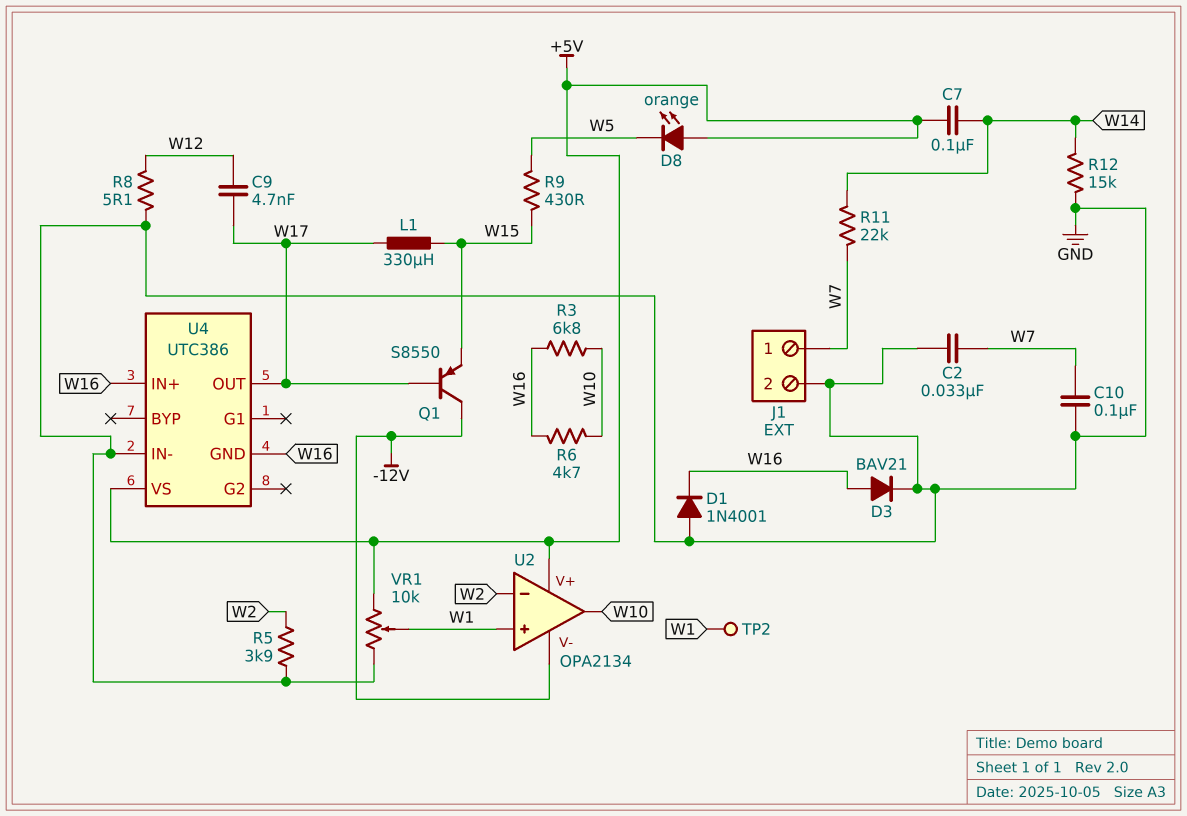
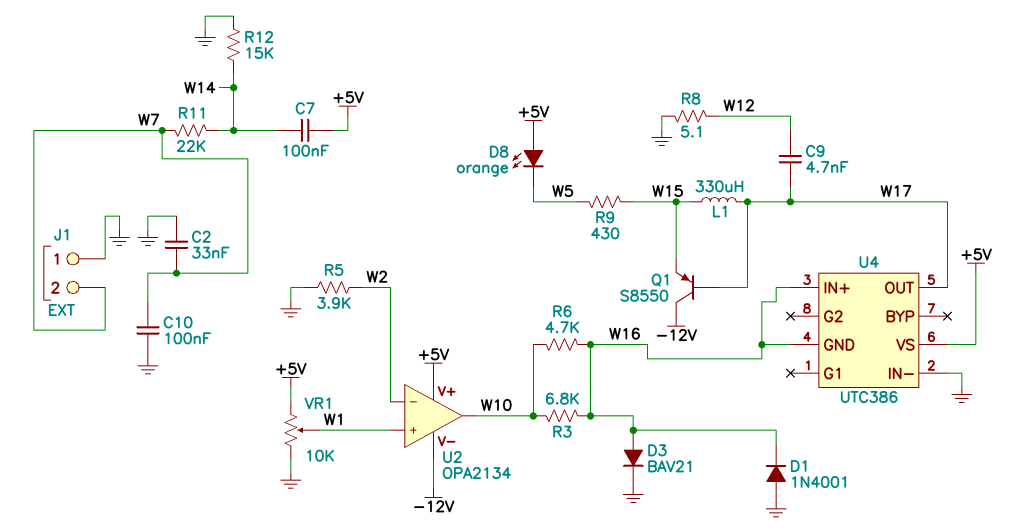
J1 pin 1: W7 -> GND
J1 pin 2: GND -> W7
TP2: test point (W1) -> none

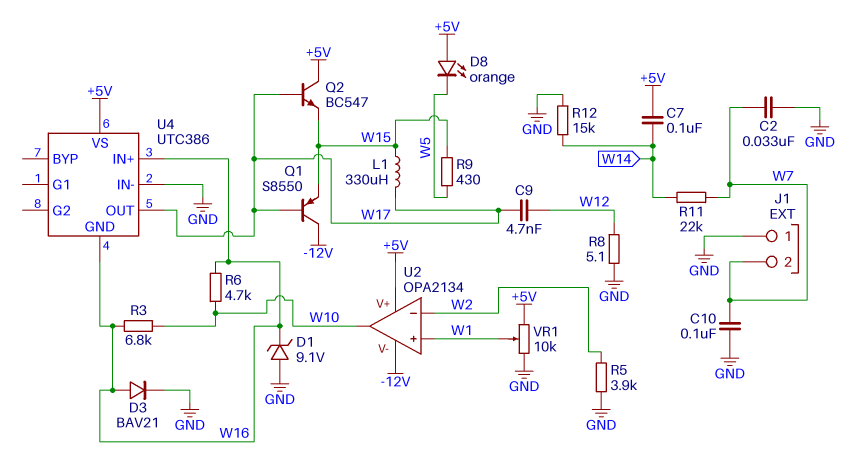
D1: diode 1N4001 (A GND, K W16) -> zener 9.1V (A GND, K W16)
Q2: none -> NPN BC547 (B W17, C +5V, E W15)

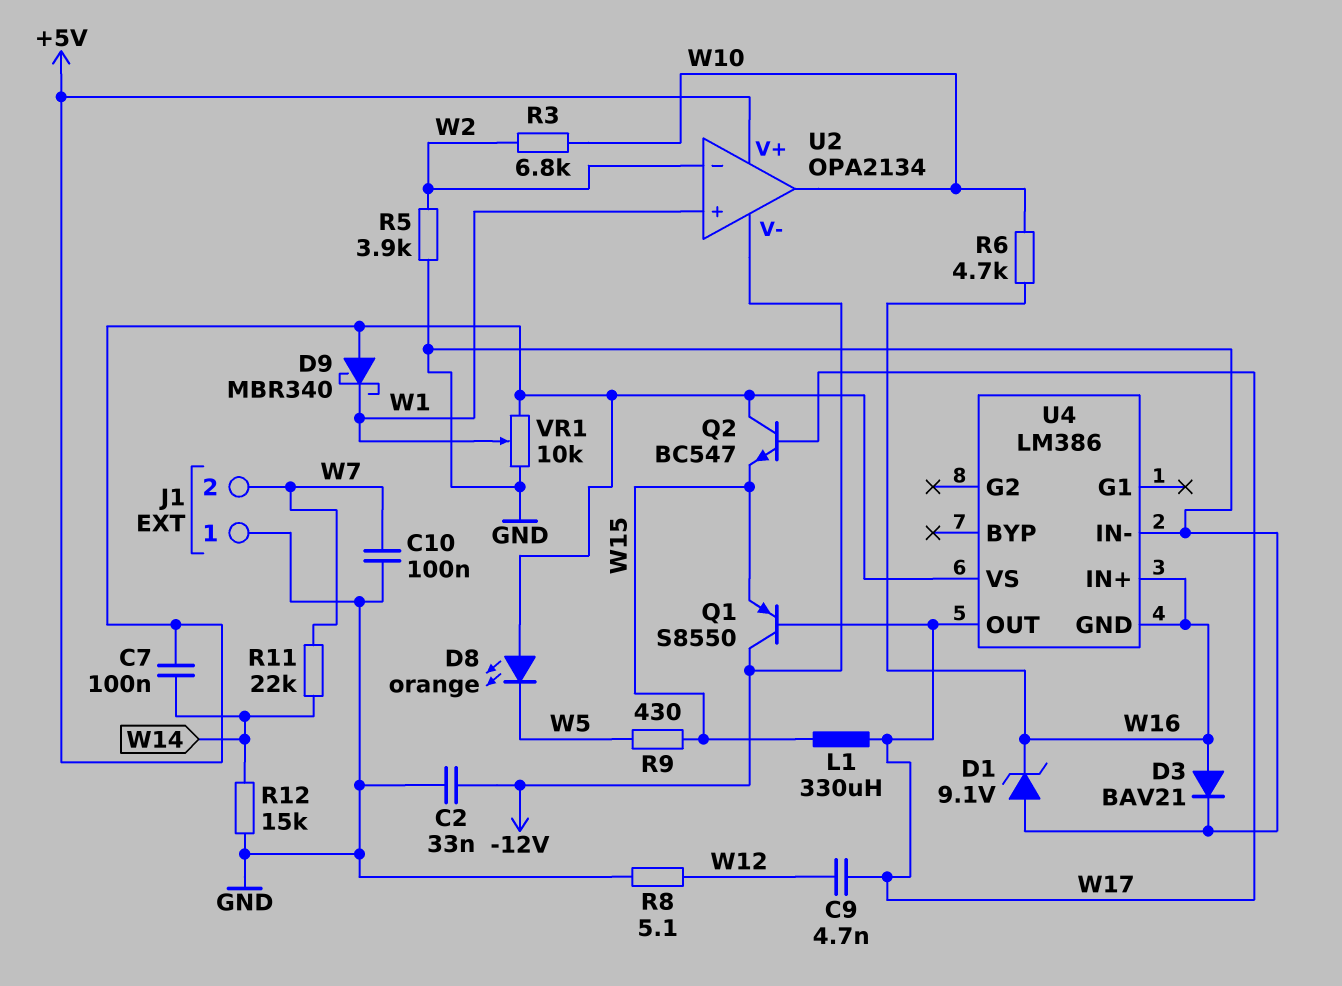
C2: 33nF (GND, W7) -> 33nF (-12V, GND)
D9: none -> schottky MBR340 (A +5V, K W1)
R3: 6.8k (W10, W16) -> 6.8k (W2, W10)
U4: UTC386 -> LM386

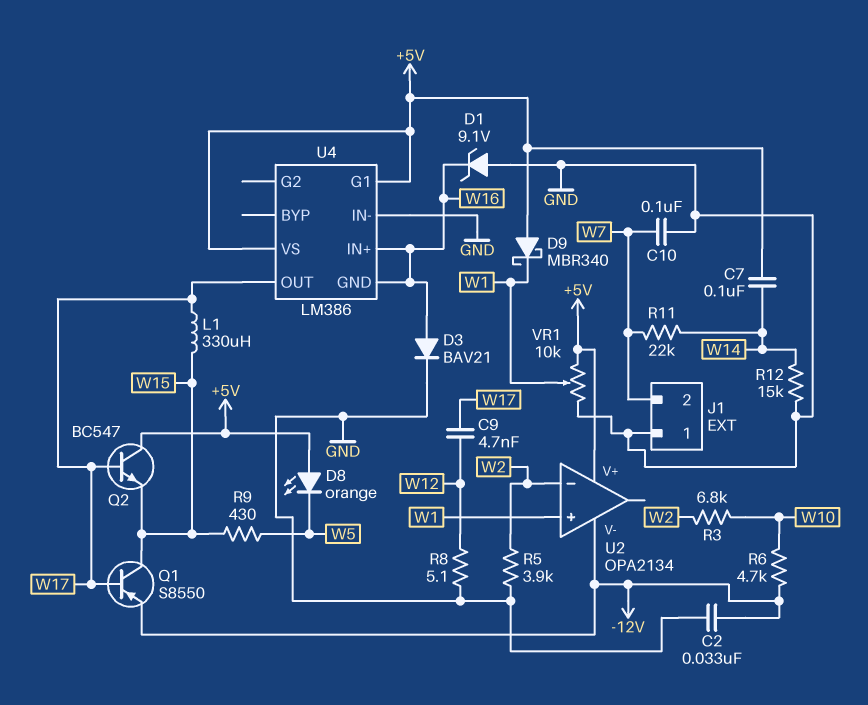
Q1: PNP S8550 (B W17, C -12V, E W15) -> PNP S8550 (B W17, C W15, E -12V)
R6: 4.7k (W10, W16) -> 4.7k (-12V, W10)
U2 pin out: W10 -> none
U4 pin G1: none -> +5V

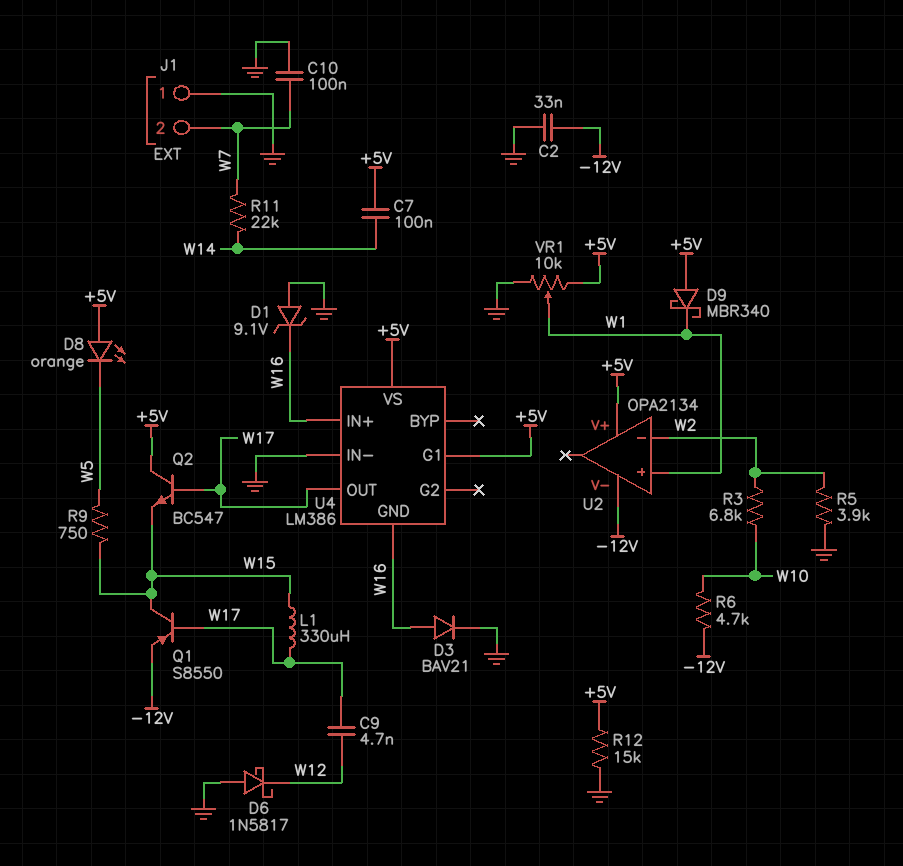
D6: none -> schottky 1N5817 (A GND, K W12)
R8: 5.1 (GND, W12) -> none
R9: 430 (W5, W15) -> 750 (W5, W15)
R12: 15k (GND, W14) -> 15k (+5V, GND)

